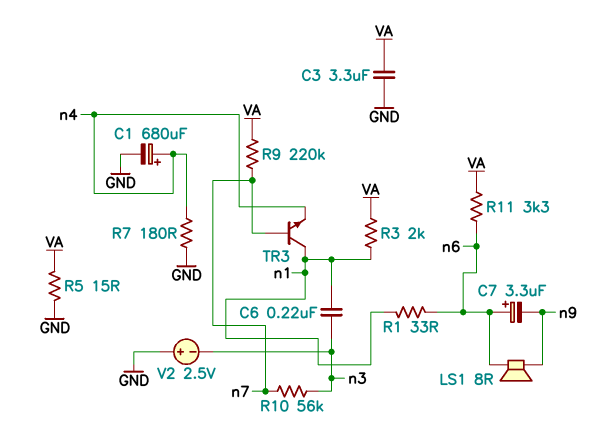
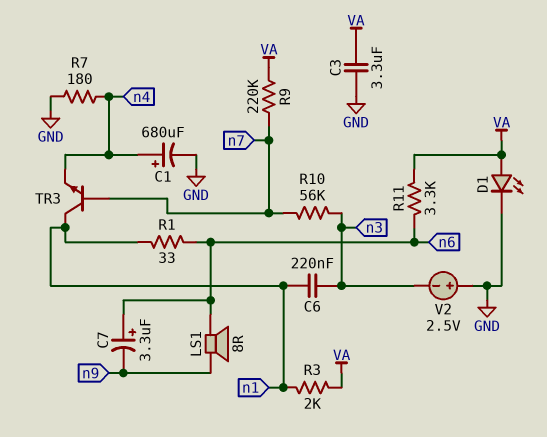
D1: none -> LED (A VA, K GND)
R5: 15 (GND, VA) -> none

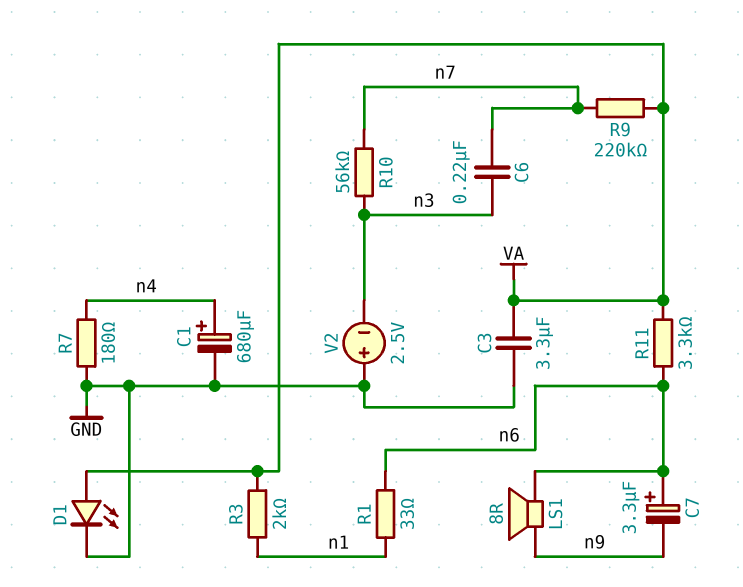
C6: 220nF (n1, n3) -> 220nF (n3, n7)
TR3: NPN (B n7, C n1, E n4) -> none

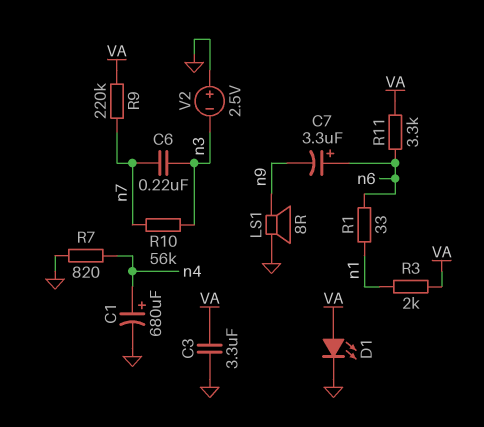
LS1: speaker 8R (n6, n9) -> speaker 8R (GND, n9)
R7: 180 (GND, n4) -> 820 (GND, n4)

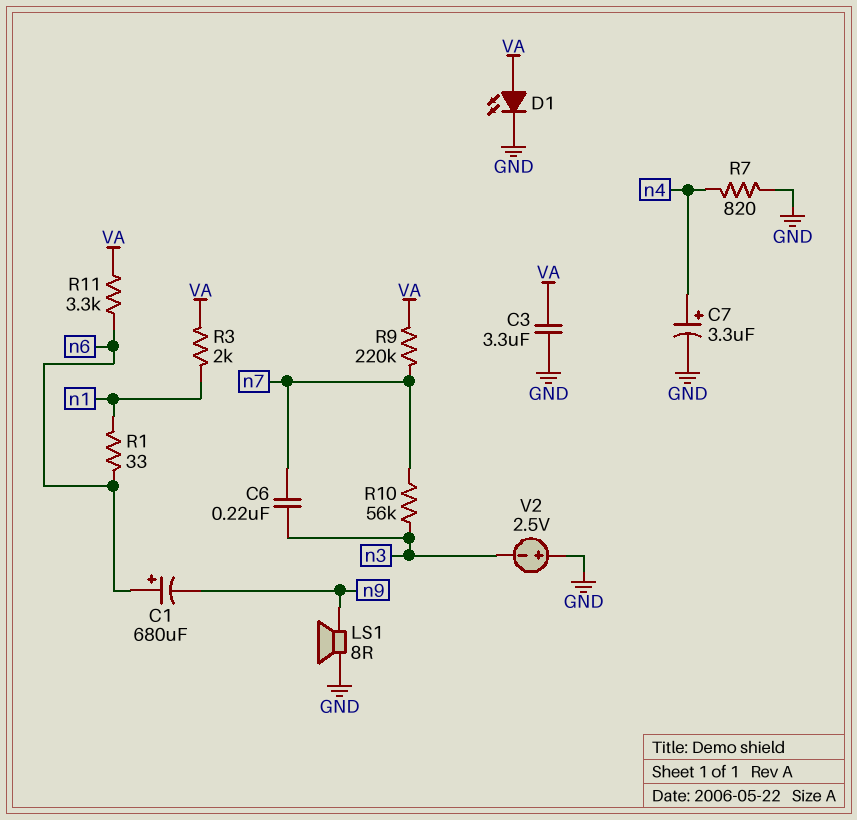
C1: 680uF (plus n4, minus GND) -> 680uF (plus n6, minus n9)
C7: 3.3uF (plus n6, minus n9) -> 3.3uF (plus n4, minus GND)

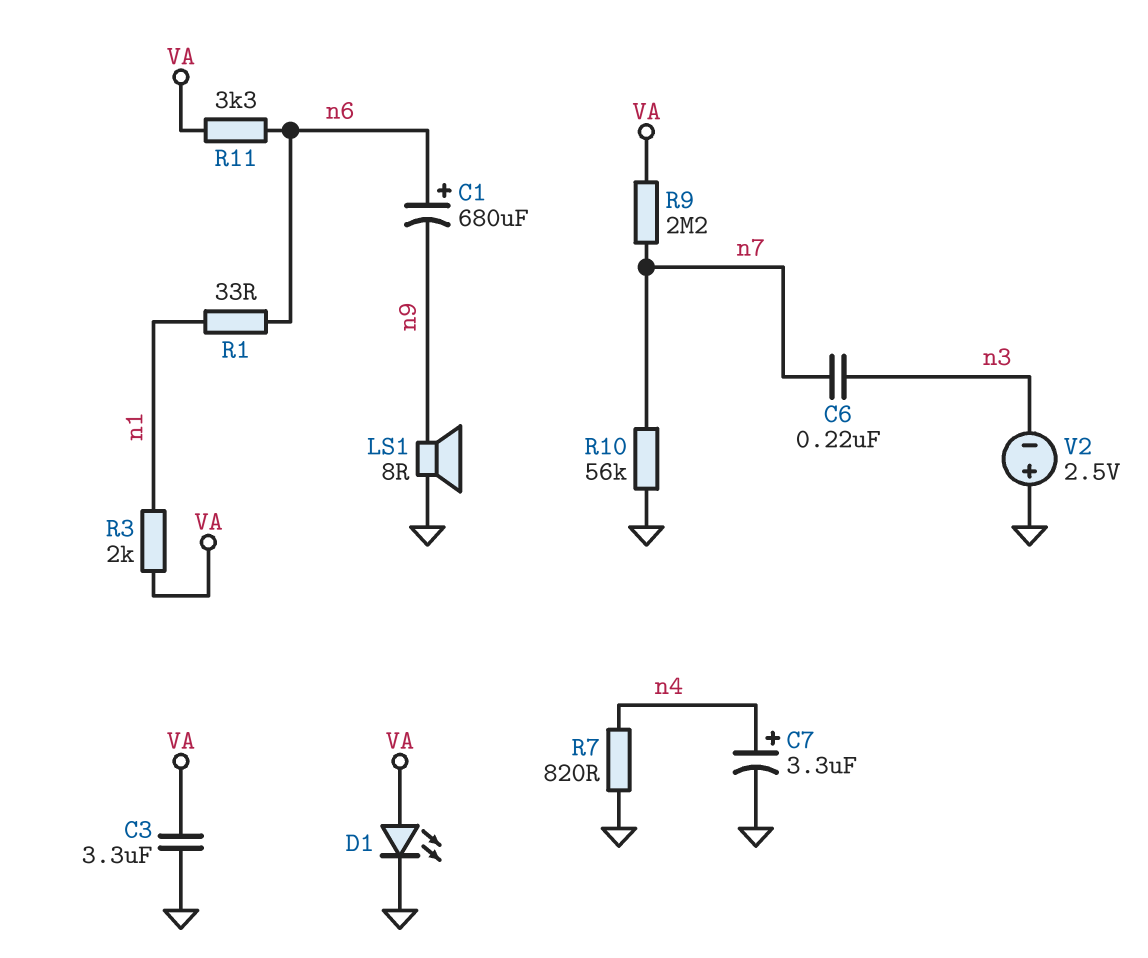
R9: 220k (VA, n7) -> 2.2M (VA, n7)
R10: 56k (n3, n7) -> 56k (GND, n7)

